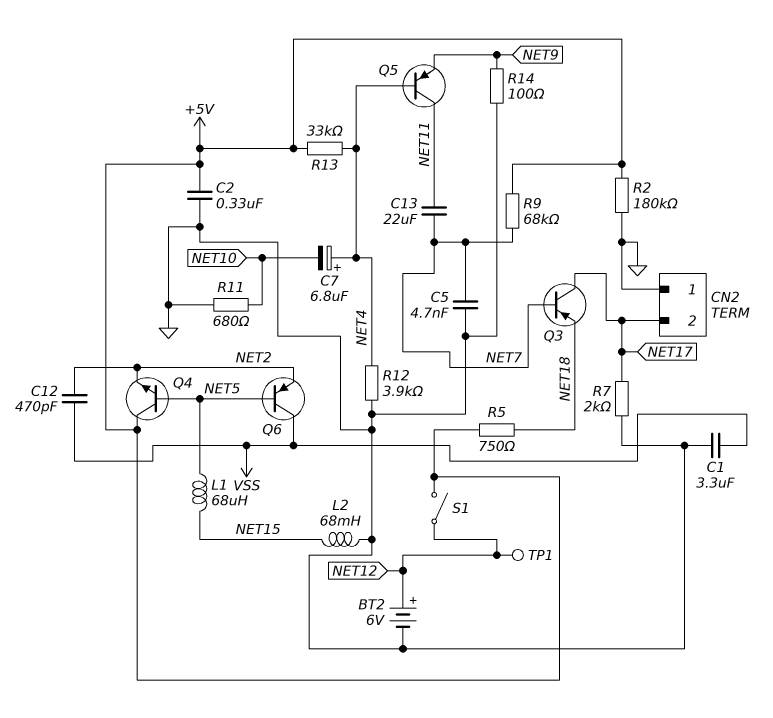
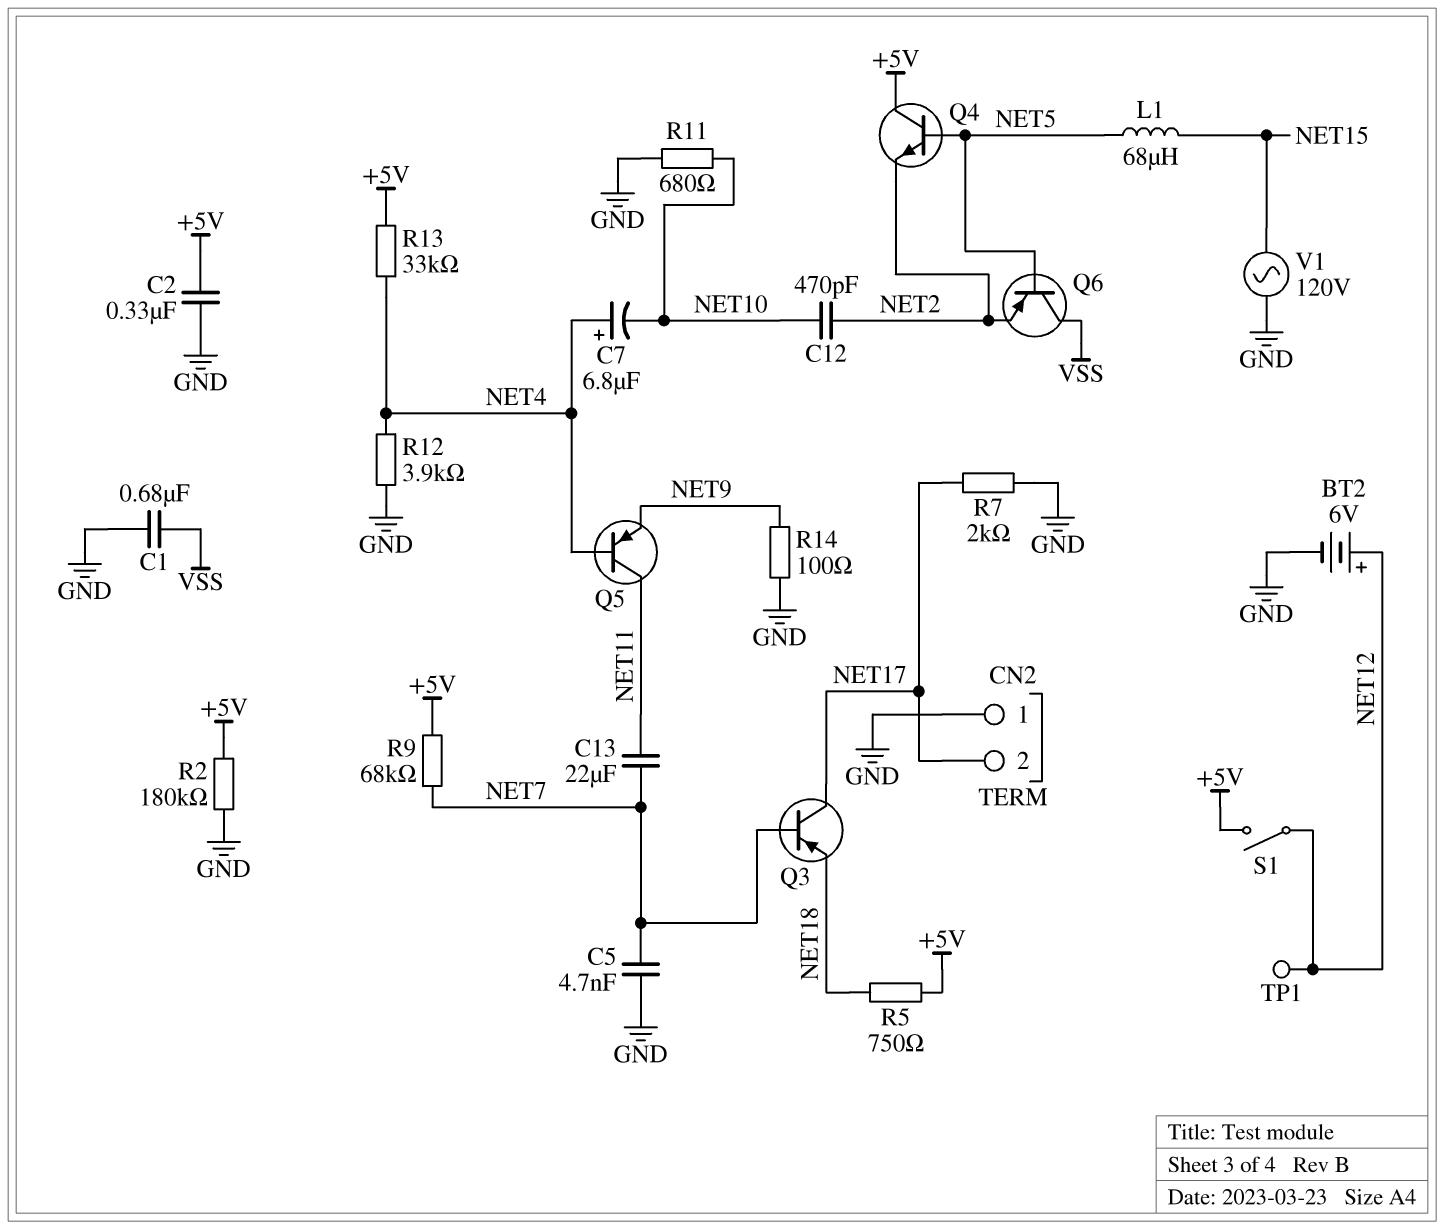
C1: 3.3uF (GND, VSS) -> 680nF (GND, VSS)
C12: 470pF (NET2, VSS) -> 470pF (NET2, NET10)
L2: 68mH (GND, NET15) -> none
V1: none -> AC 120V (GND, NET15)

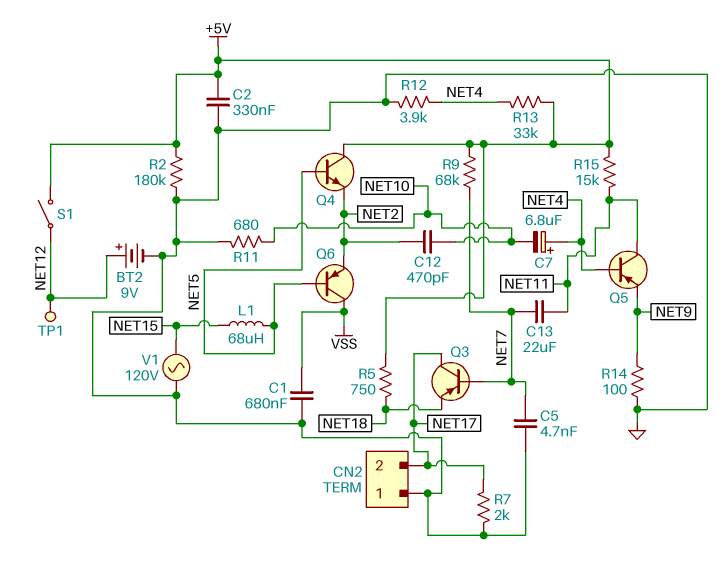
BT2: 6V (plus NET12, minus GND) -> 9V (plus NET12, minus GND)
R15: none -> 15k (+5V, NET11)

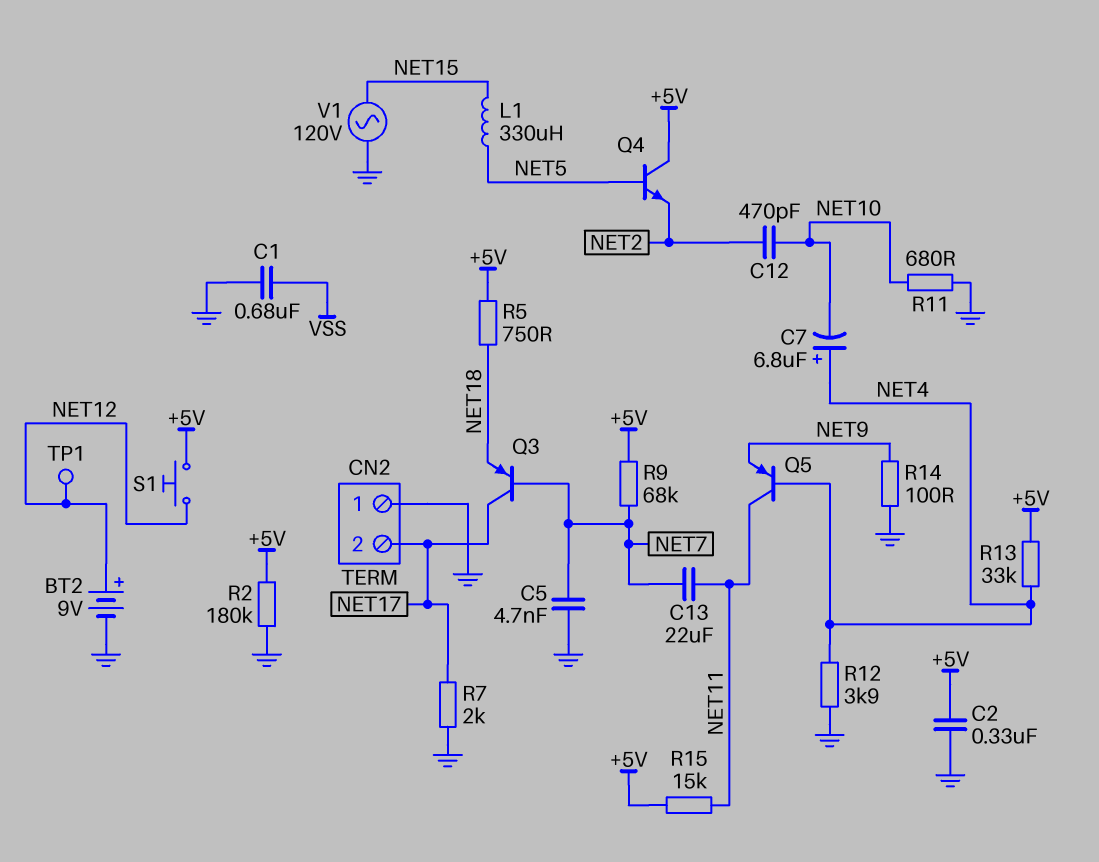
L1: 68uH (NET5, NET15) -> 330uH (NET5, NET15)
Q6: PNP (B NET5, C VSS, E NET2) -> none
S1: switch (+5V, NET12) -> button (+5V, NET12)

